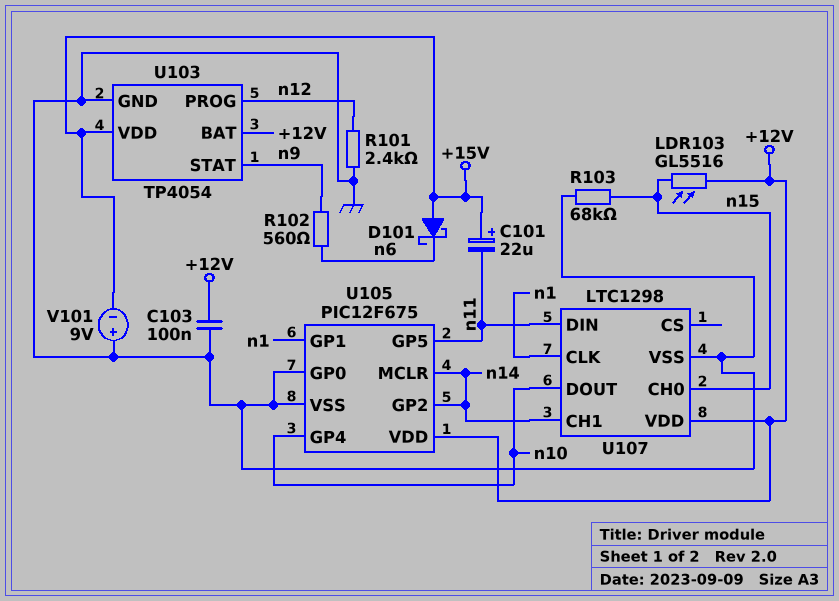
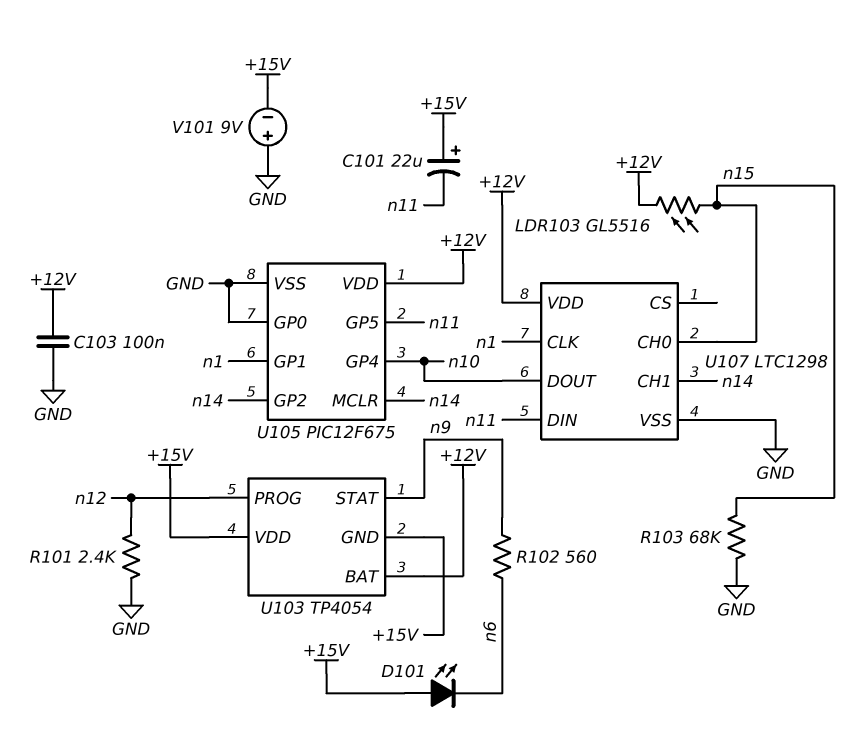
D101: schottky (A +15V, K n6) -> LED (A +15V, K n6)
U103 pin GND: GND -> +15V

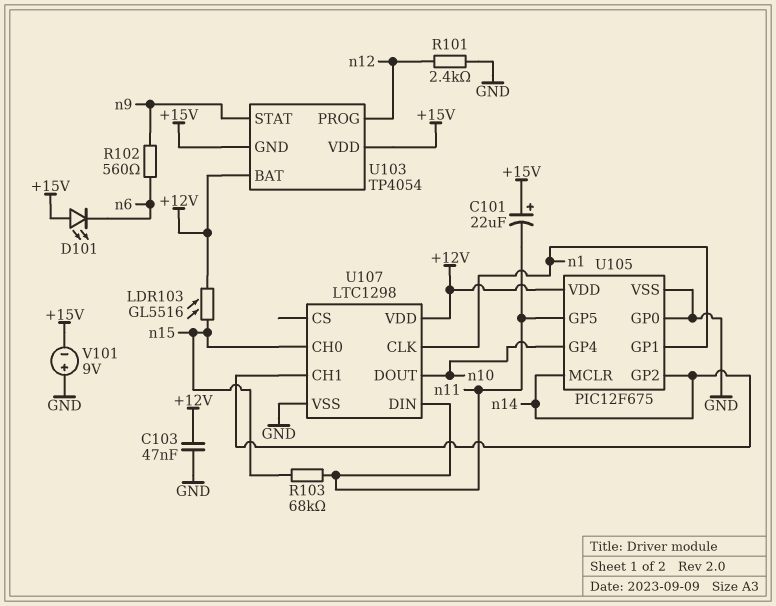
C103: 100nF (+12V, GND) -> 47nF (+12V, GND)
R103: 68k (GND, n15) -> 68k (n11, n15)

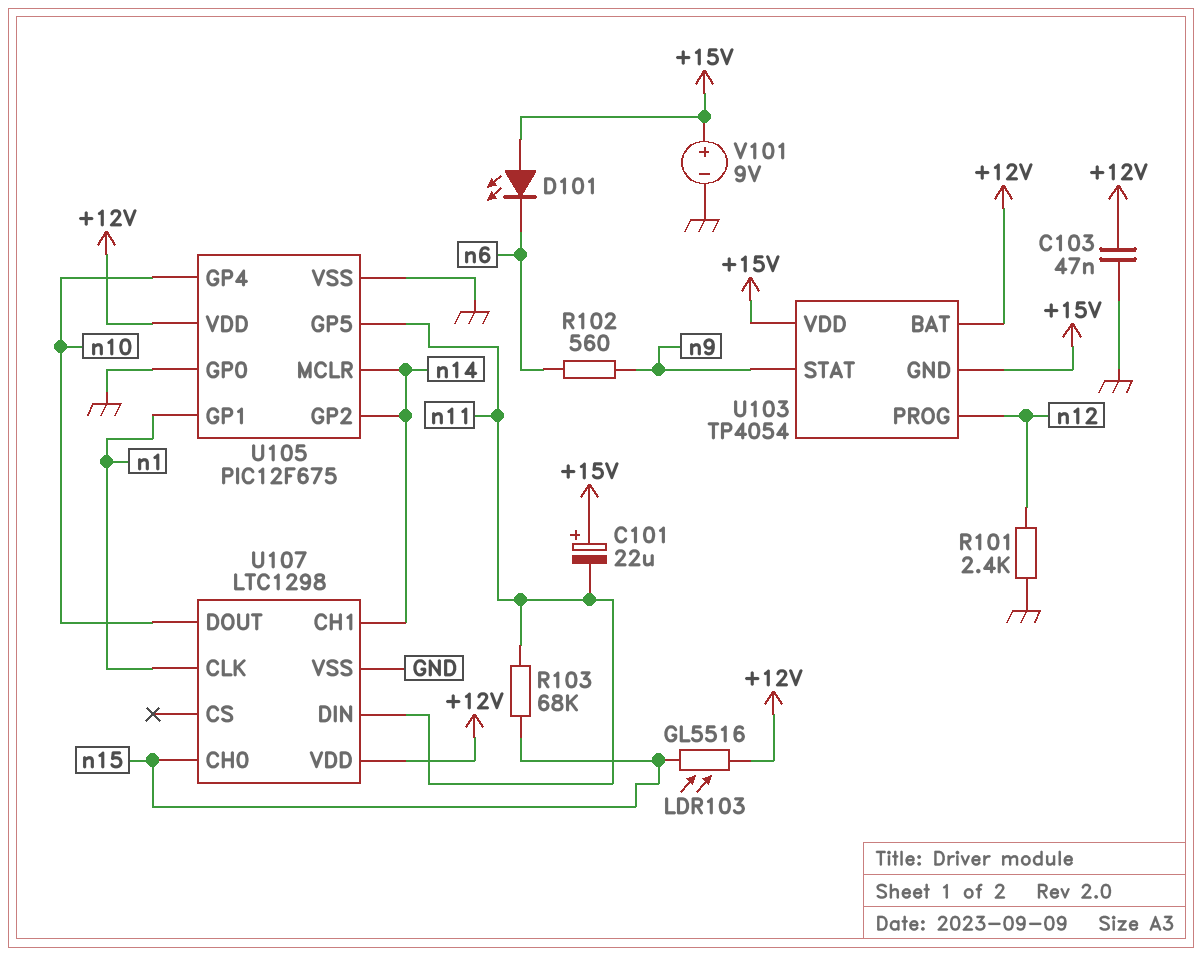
V101: 9V (plus GND, minus +15V) -> 9V (plus +15V, minus GND)

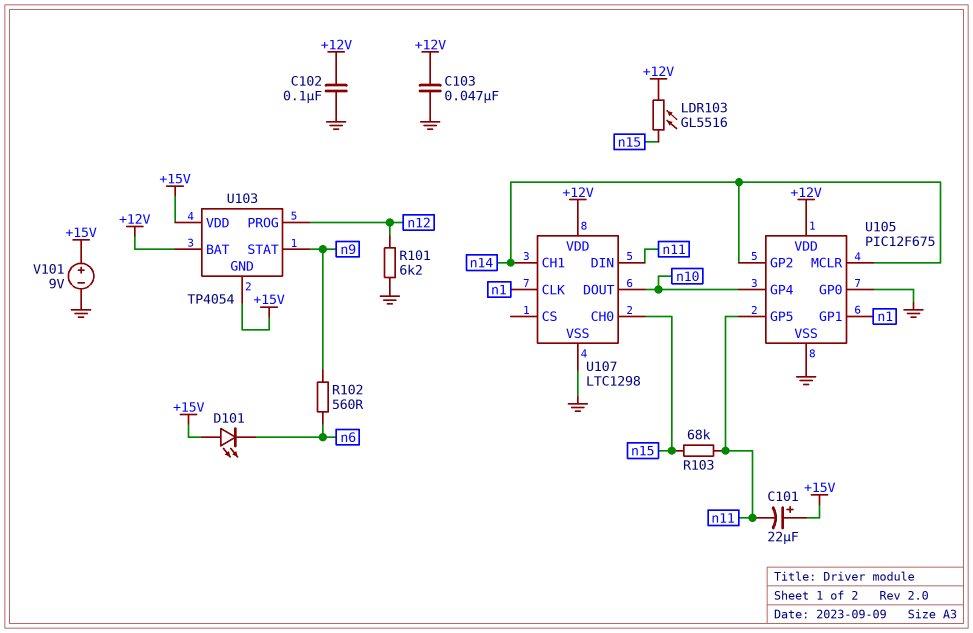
C102: none -> 100nF (+12V, GND)
R101: 2.4k (GND, n12) -> 6.2k (GND, n12)

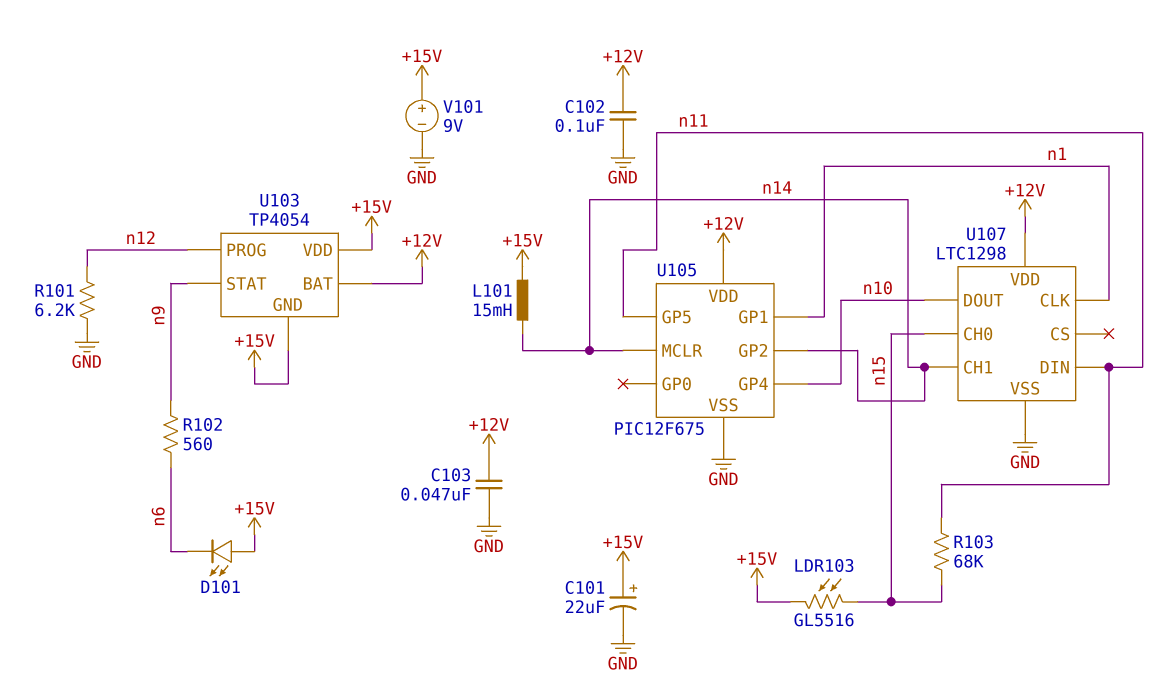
C101: 22uF (plus +15V, minus n11) -> 22uF (plus +15V, minus GND)
L101: none -> 15mH (+15V, n14)
LDR103: GL5516 (+12V, n15) -> GL5516 (+15V, n15)
U105 pin GP0: GND -> none

